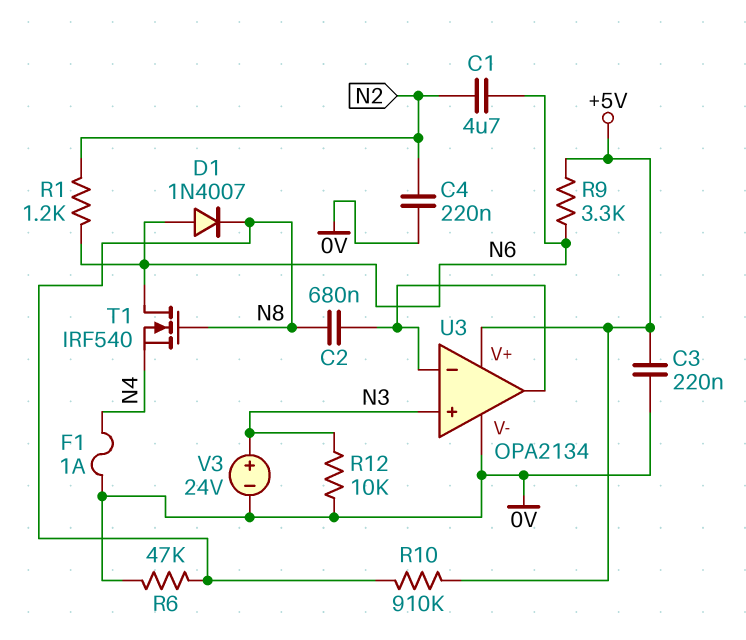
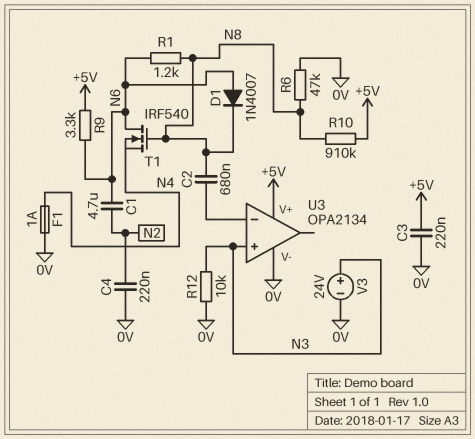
R1: 1.2k (N2, N6) -> 1.2k (N6, N8)
U3 pin out: U3/in- -> none

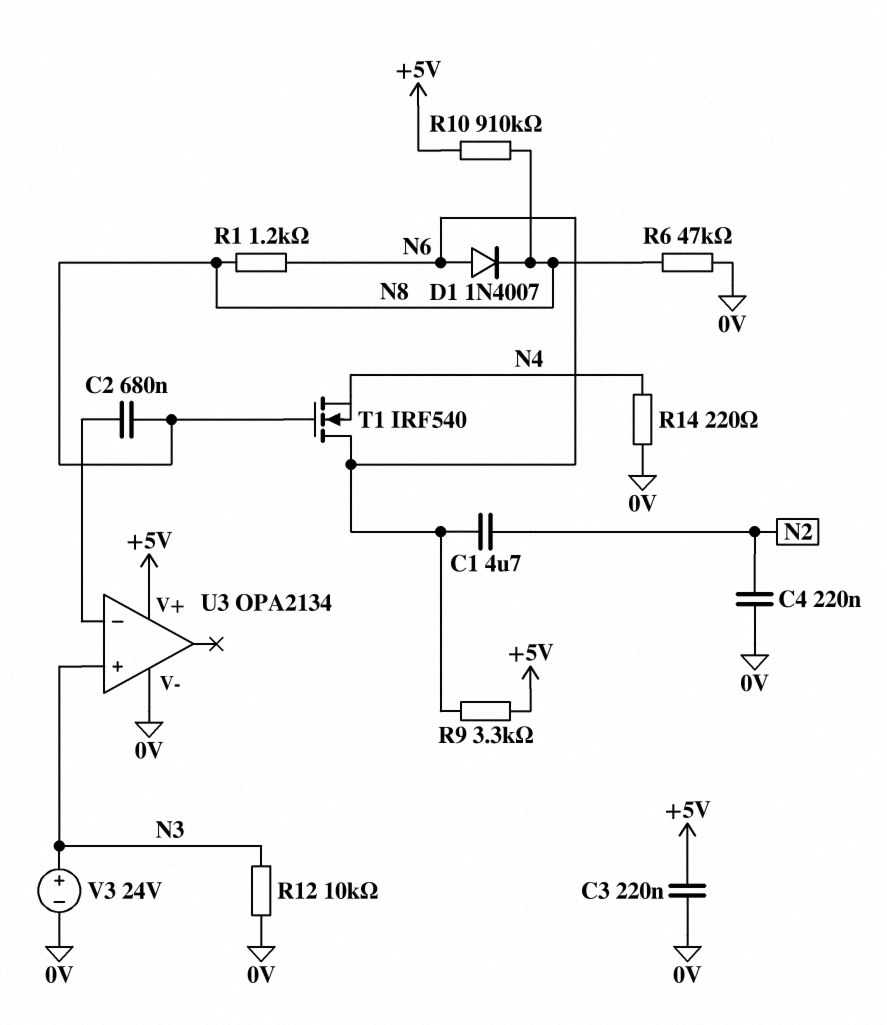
F1: 1A (0V, N4) -> none
R14: none -> 220 (0V, N4)

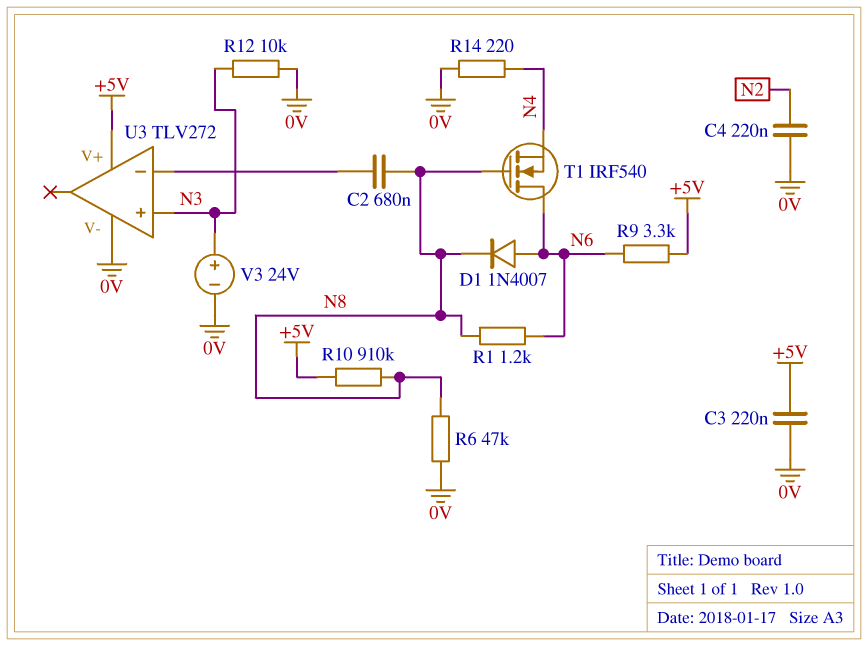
C1: 4.7uF (N2, N6) -> none
U3: OPA2134 -> TLV272

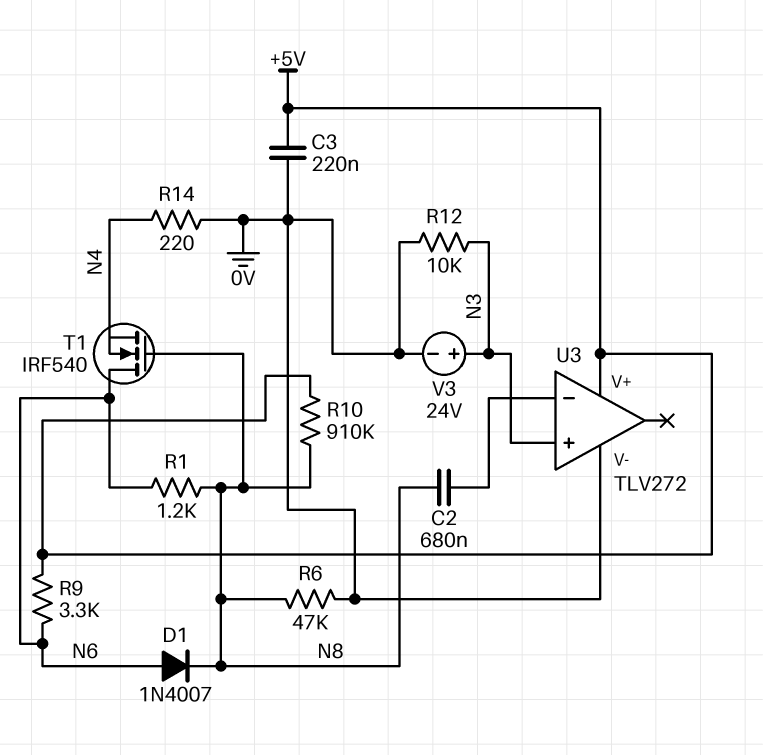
C4: 220nF (0V, N2) -> none

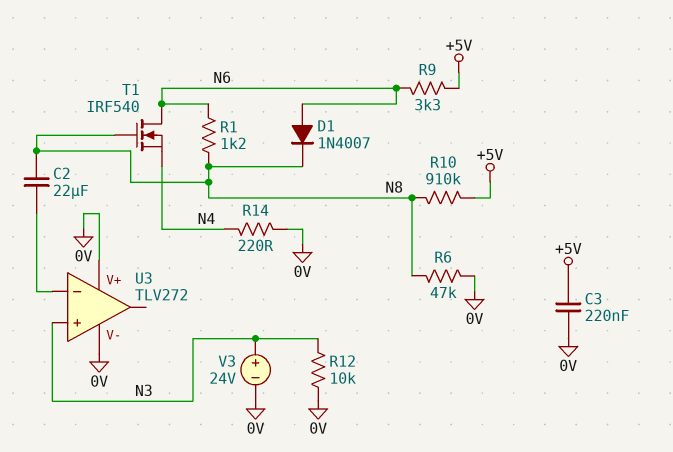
C2: 680nF (N8, U3/in-) -> 22uF (N8, U3/in-)
U3 pin V+: +5V -> 0V

